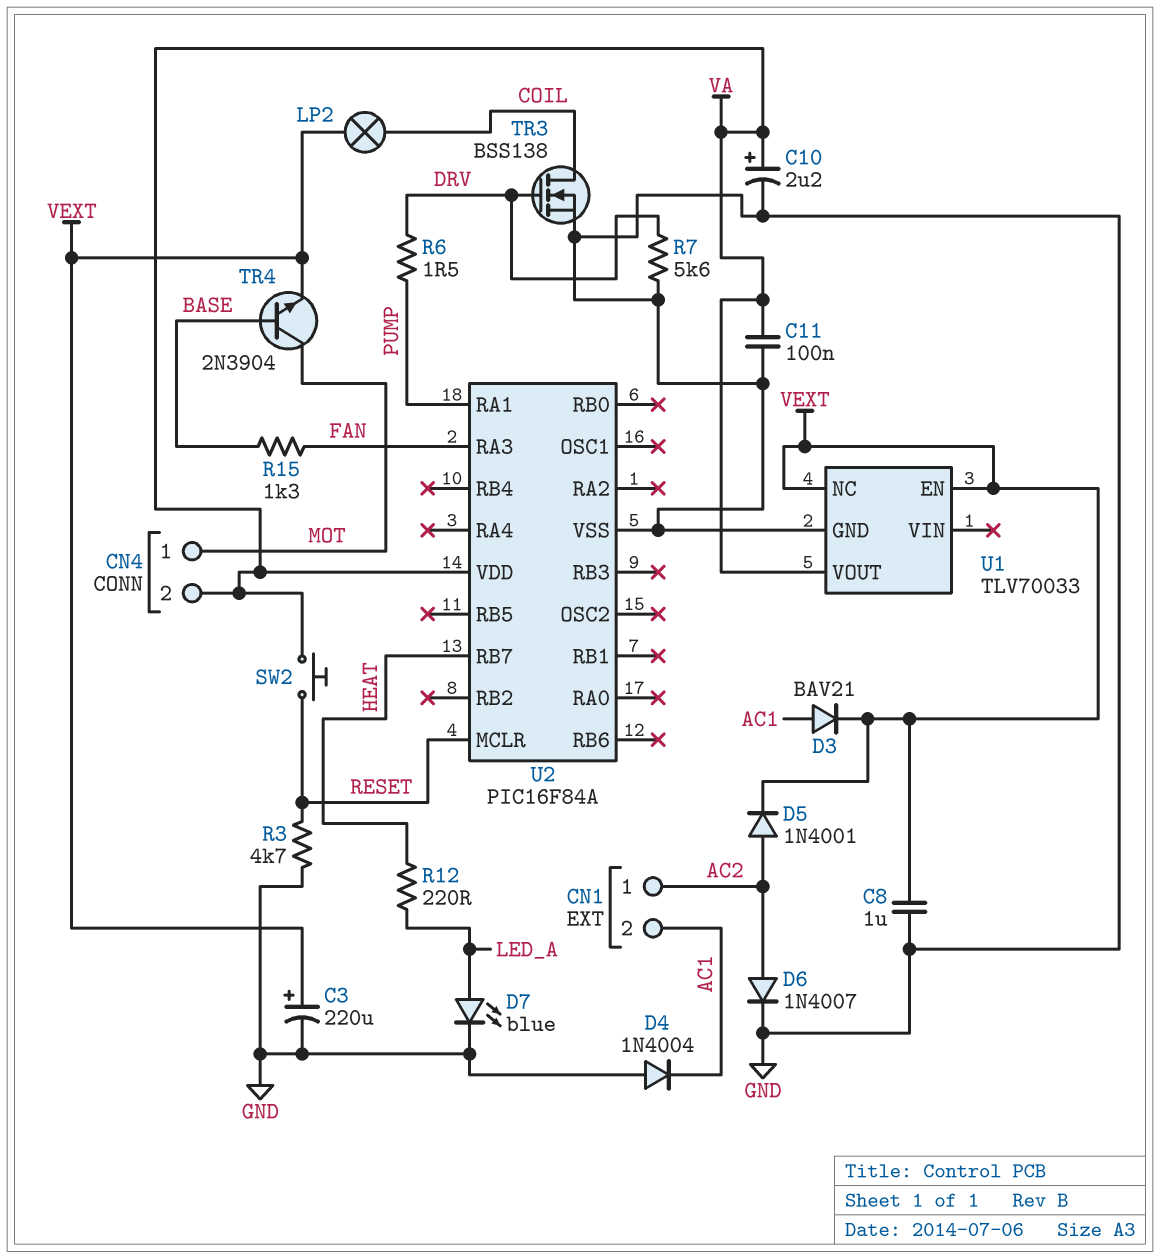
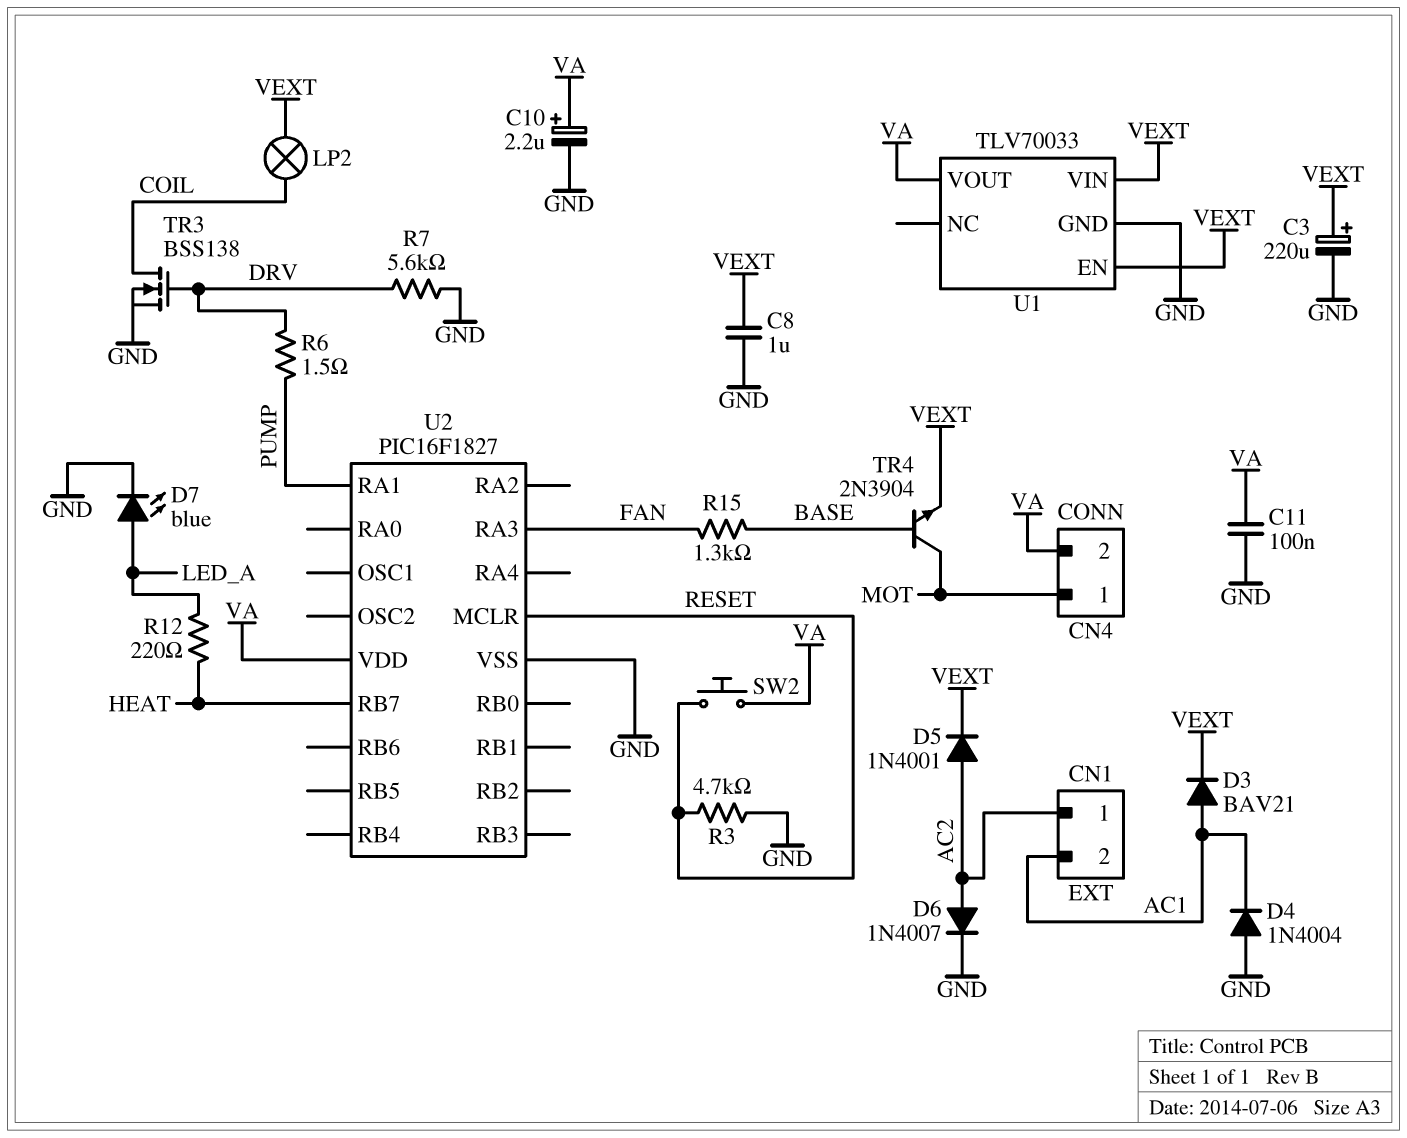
U1 pin NC: VEXT -> none
U1 pin VIN: none -> VEXT
U2: PIC16F84A -> PIC16F1827

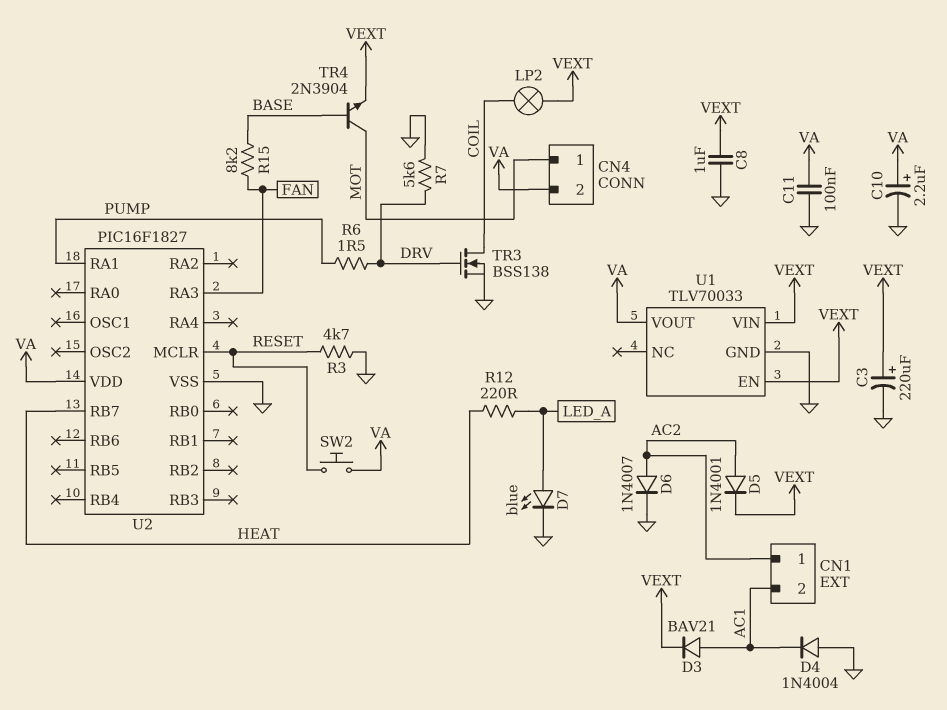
R15: 1.3k (BASE, FAN) -> 8.2k (BASE, FAN)

